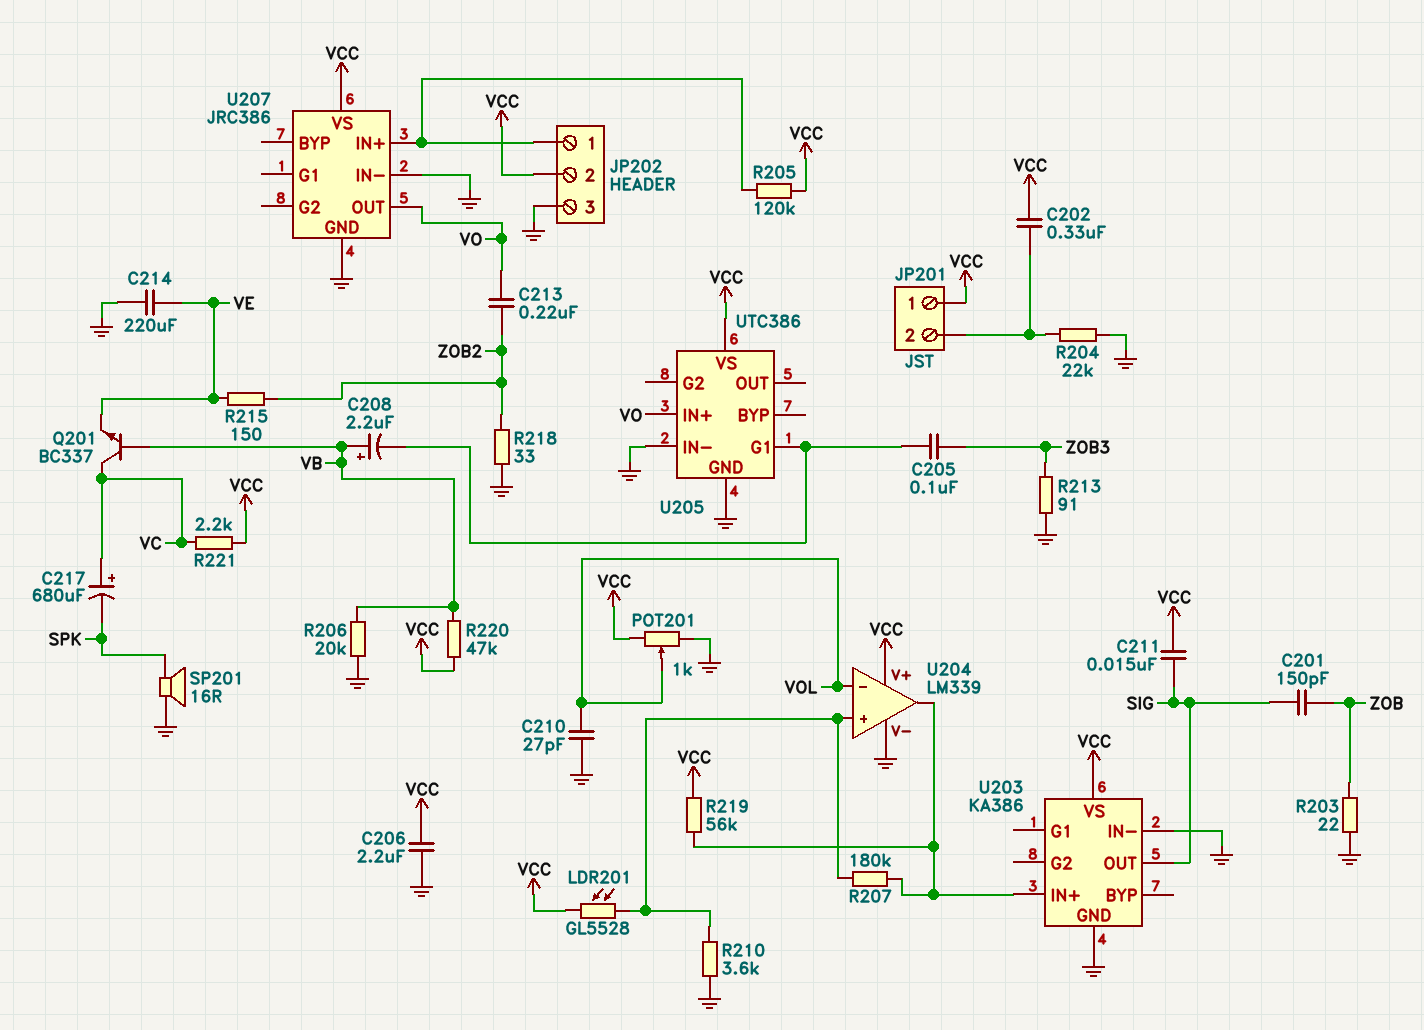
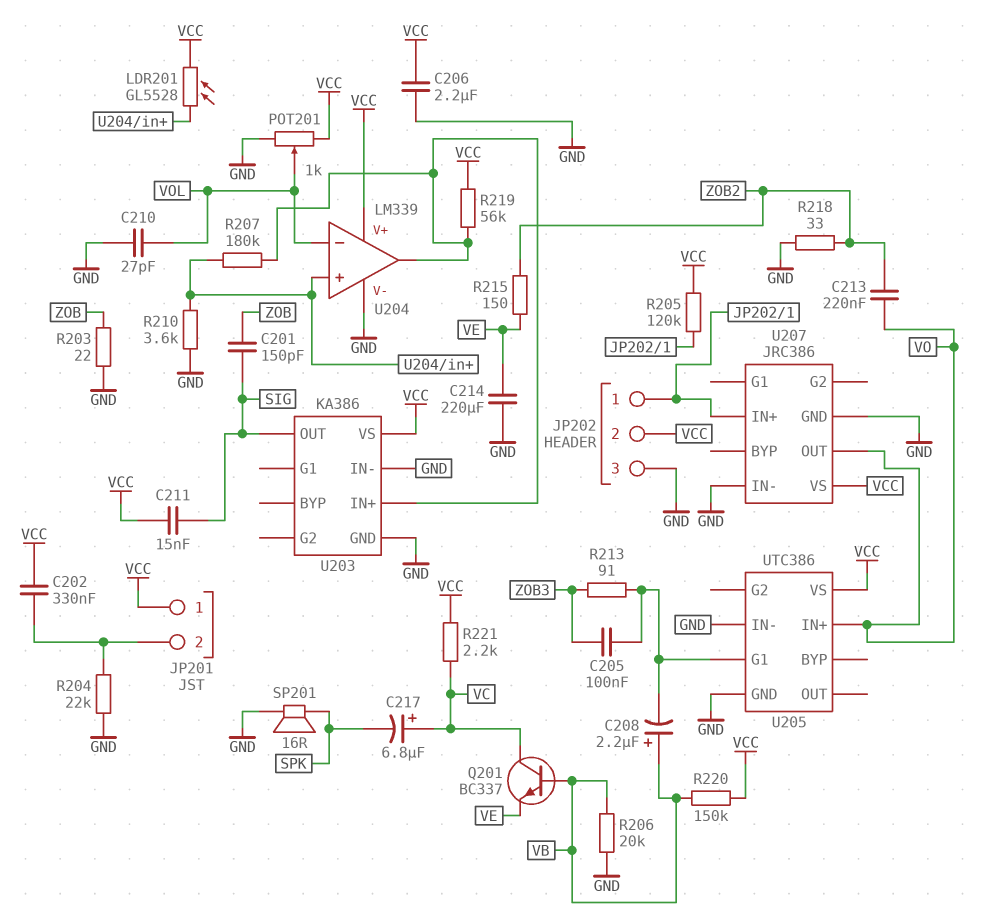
C217: 680uF (plus VC, minus SPK) -> 6.8uF (plus VC, minus SPK)
R213: 91 (GND, ZOB3) -> 91 (U205/G1, ZOB3)
R220: 47k (VB, VCC) -> 150k (VB, VCC)

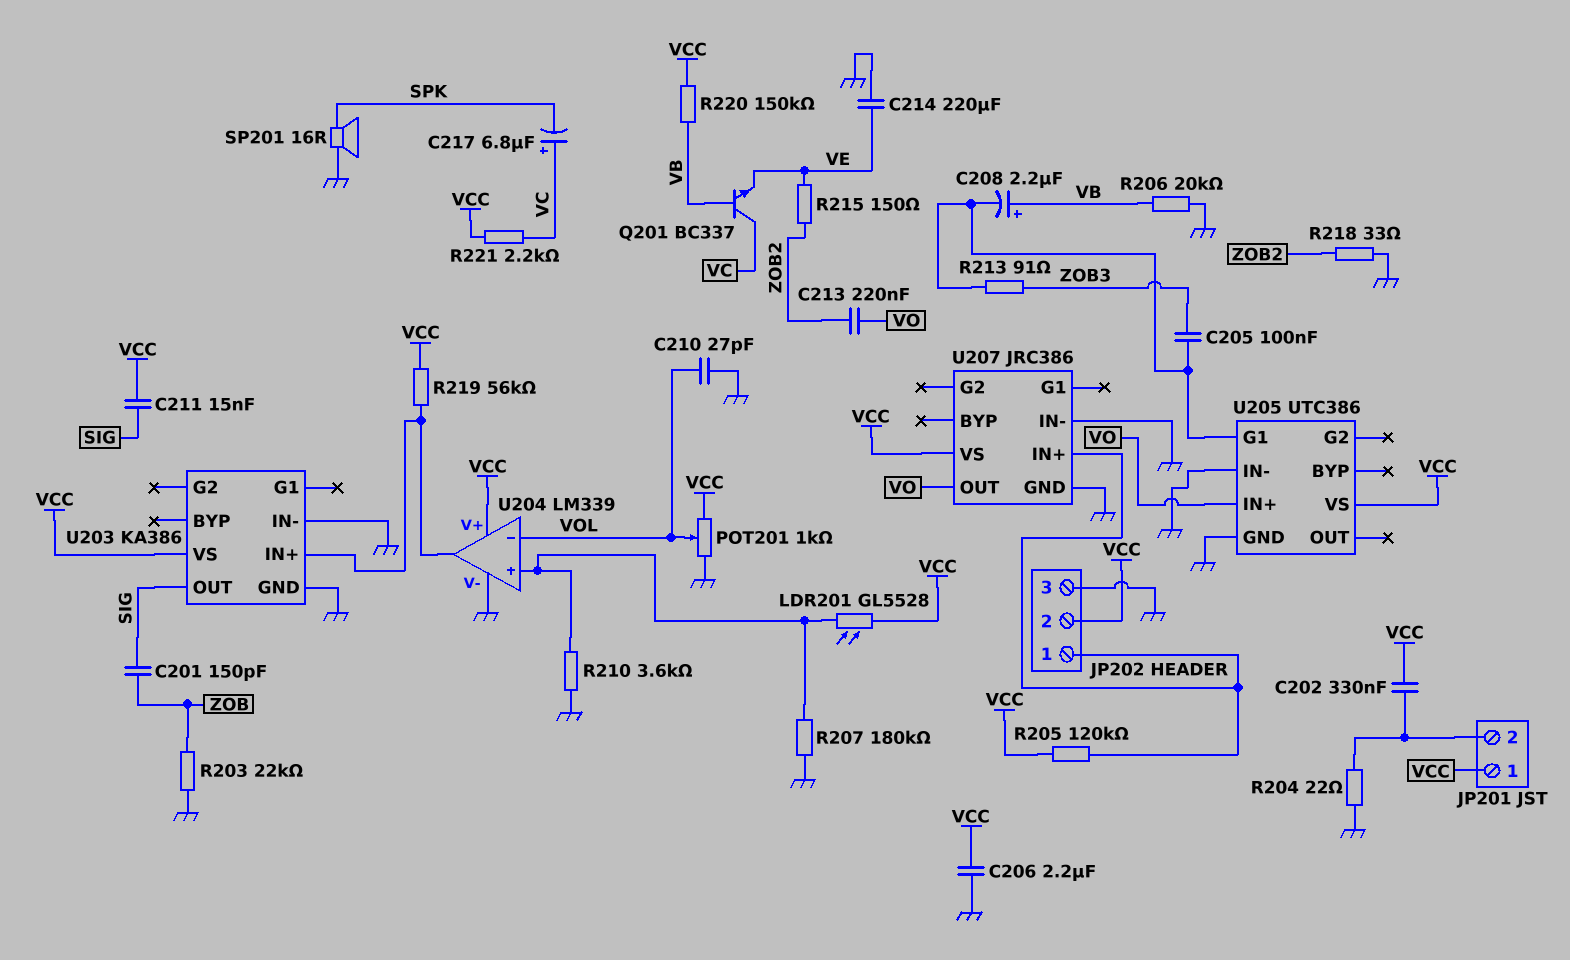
R203: 22 (GND, ZOB) -> 22k (GND, ZOB)
R204: 22k (GND, JP201/2) -> 22 (GND, JP201/2)
R207: 180k (U203/IN+, U204/in+) -> 180k (GND, U204/in+)

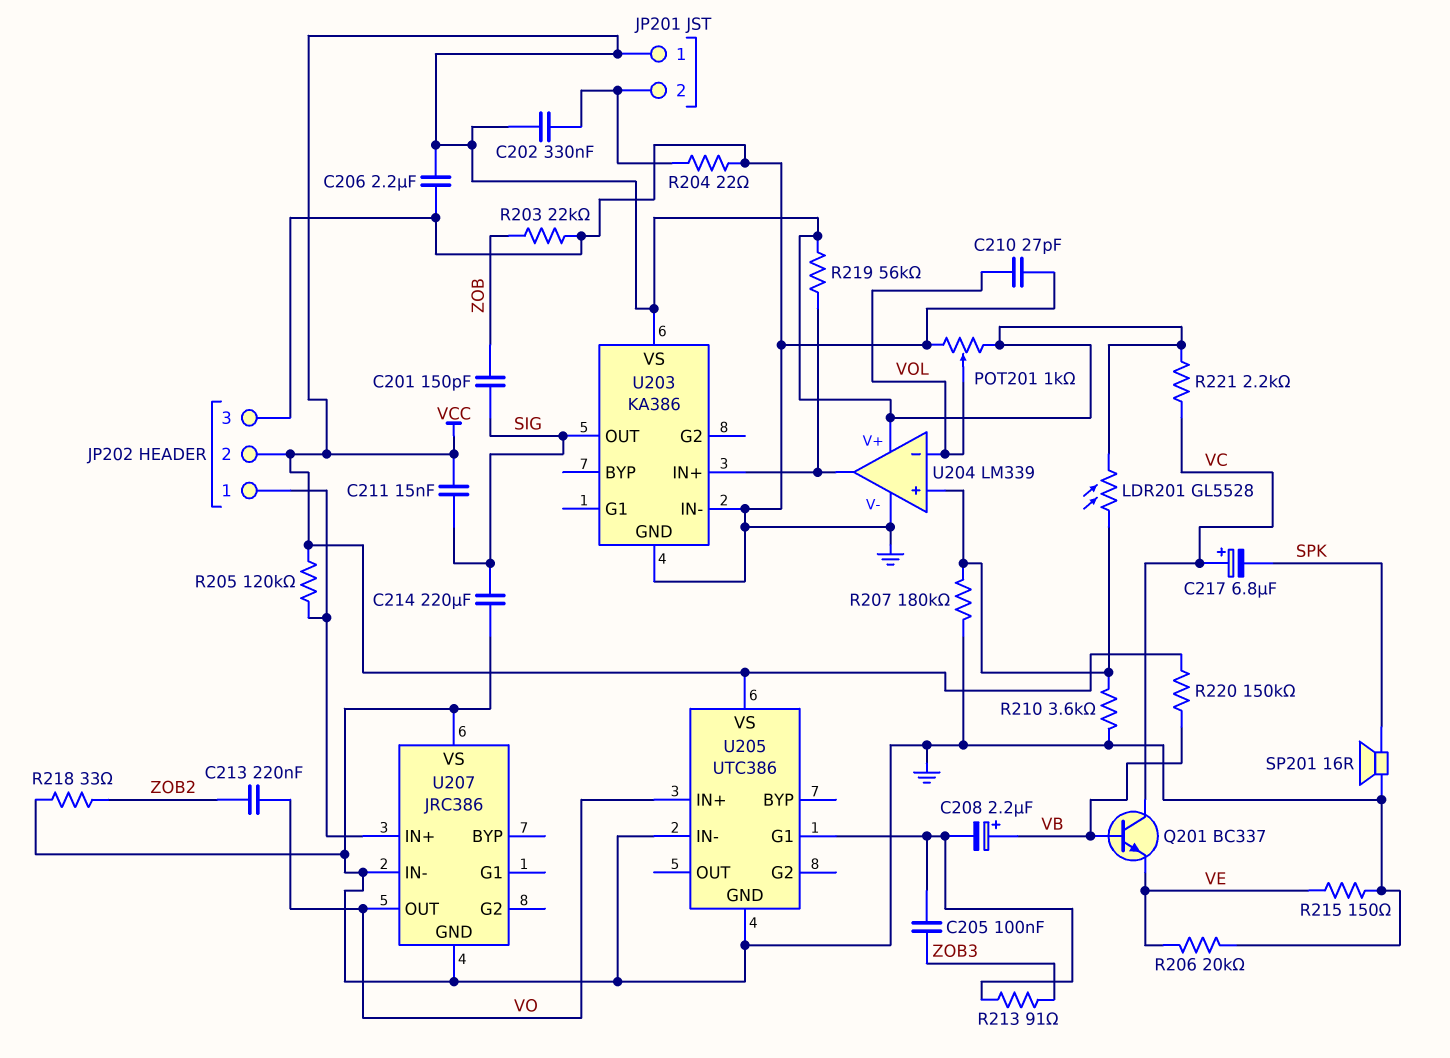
C214: 220uF (GND, VE) -> 220uF (GND, SIG)
R206: 20k (GND, VB) -> 20k (GND, VE)
R215: 150 (VE, ZOB2) -> 150 (GND, VE)
U207 pin VS: VCC -> GND

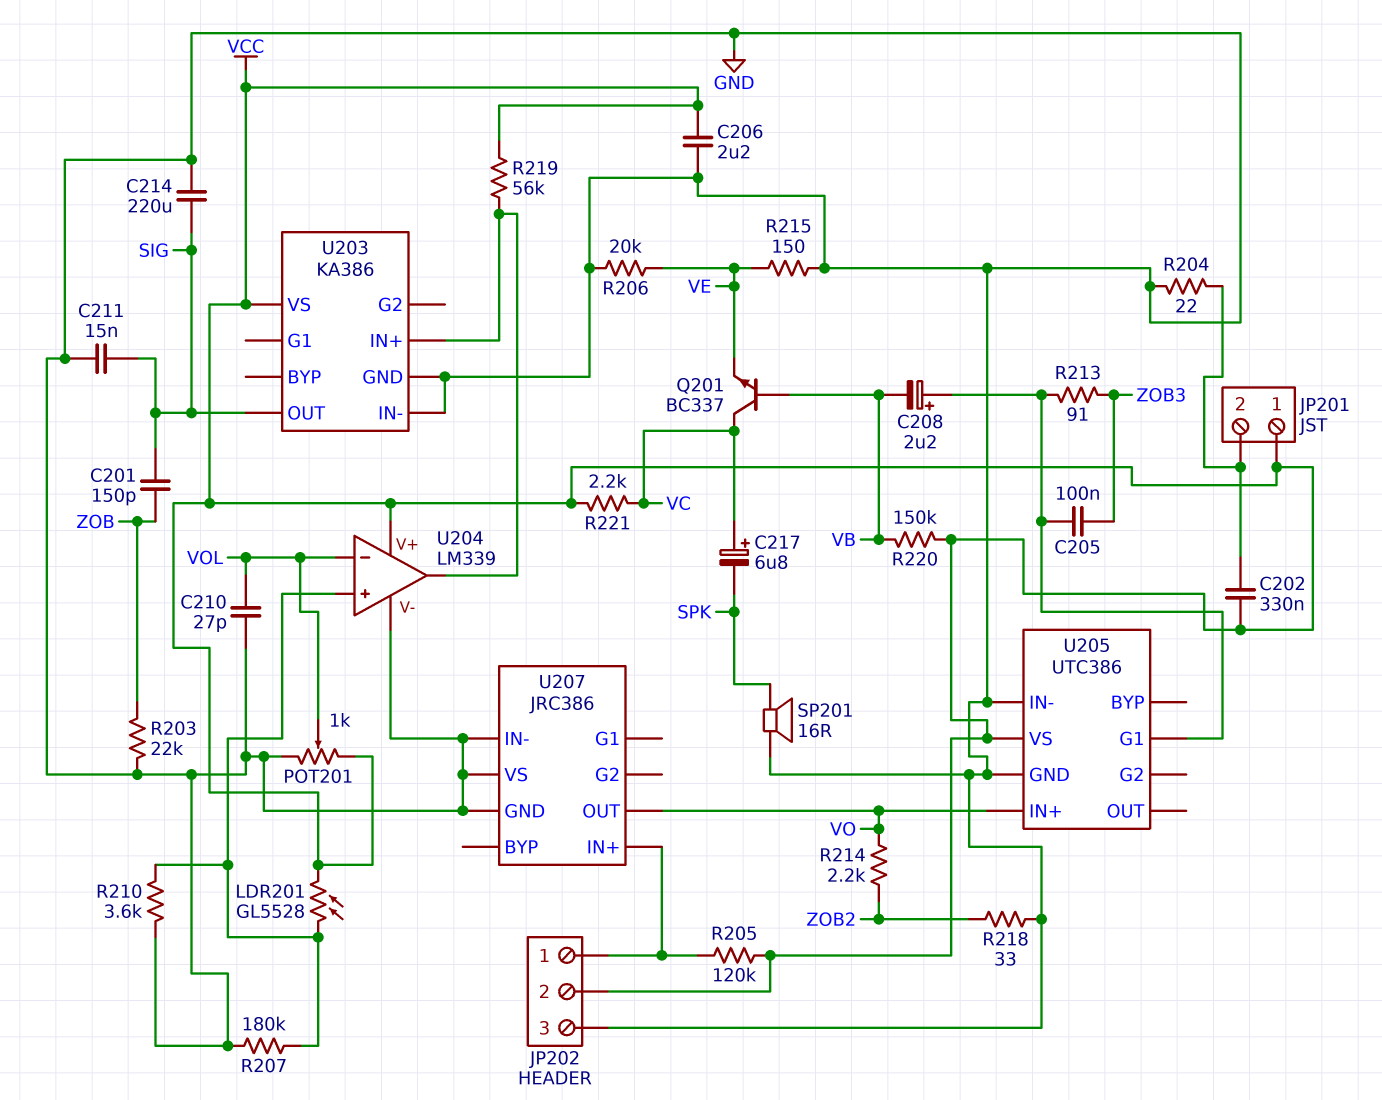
C208: 2.2uF (plus VB, minus U205/G1) -> 2.2uF (plus U205/G1, minus VB)
C211: 15nF (SIG, VCC) -> 15nF (GND, SIG)
C213: 220nF (VO, ZOB2) -> none
R214: none -> 2.2k (VO, ZOB2)

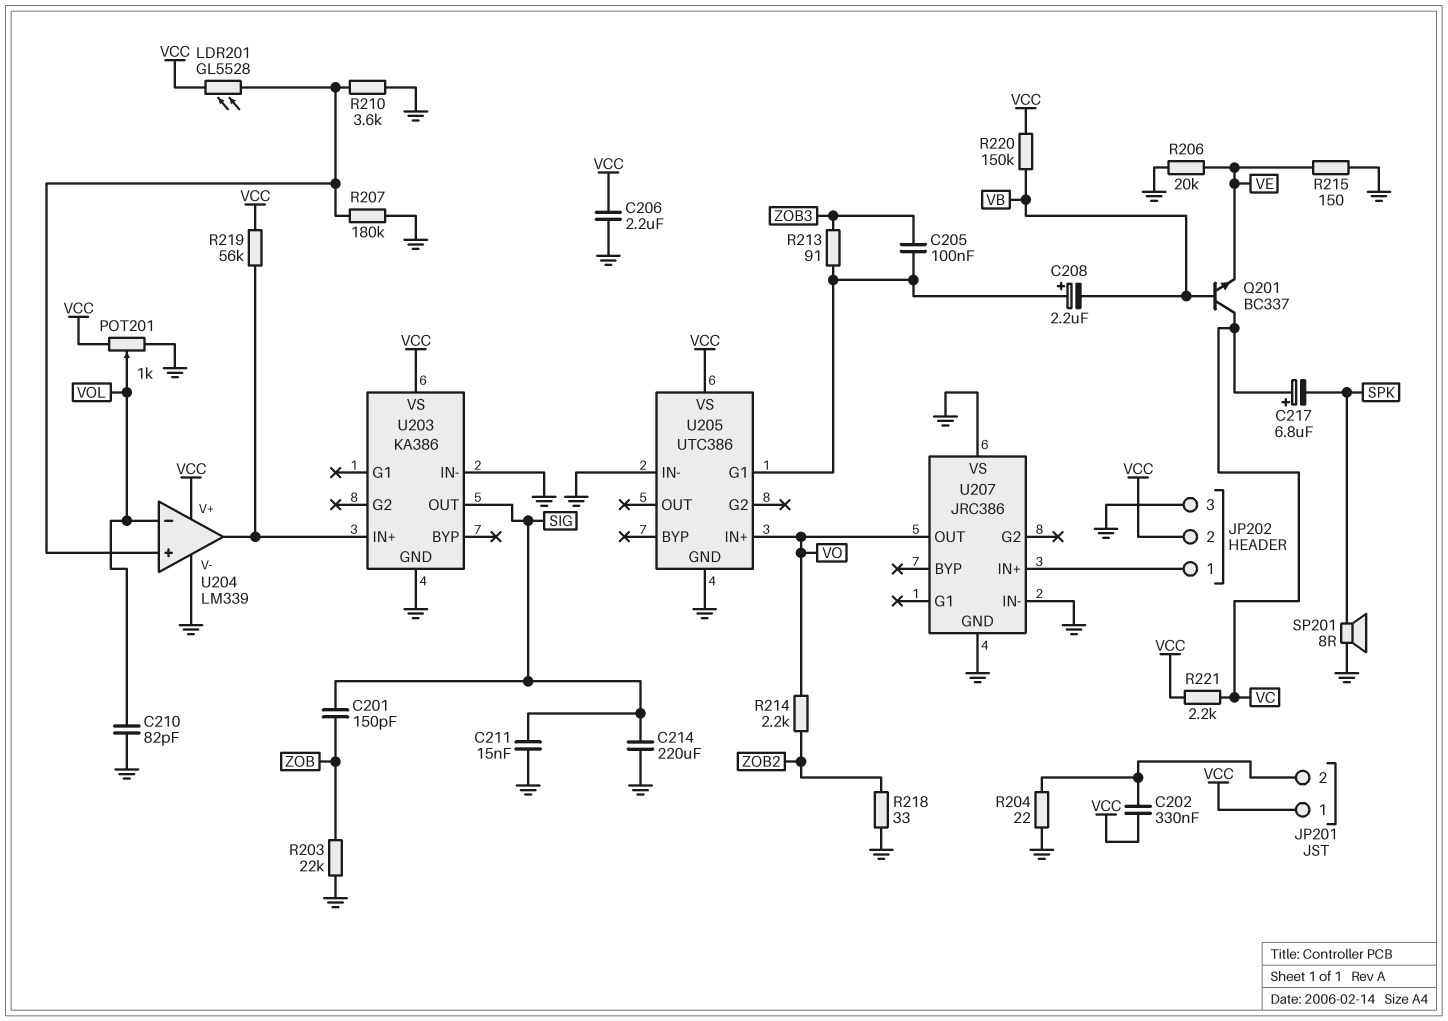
C210: 27pF (GND, VOL) -> 82pF (GND, VOL)
R205: 120k (JP202/1, VCC) -> none
SP201: speaker 16R (GND, SPK) -> speaker 8R (GND, SPK)

